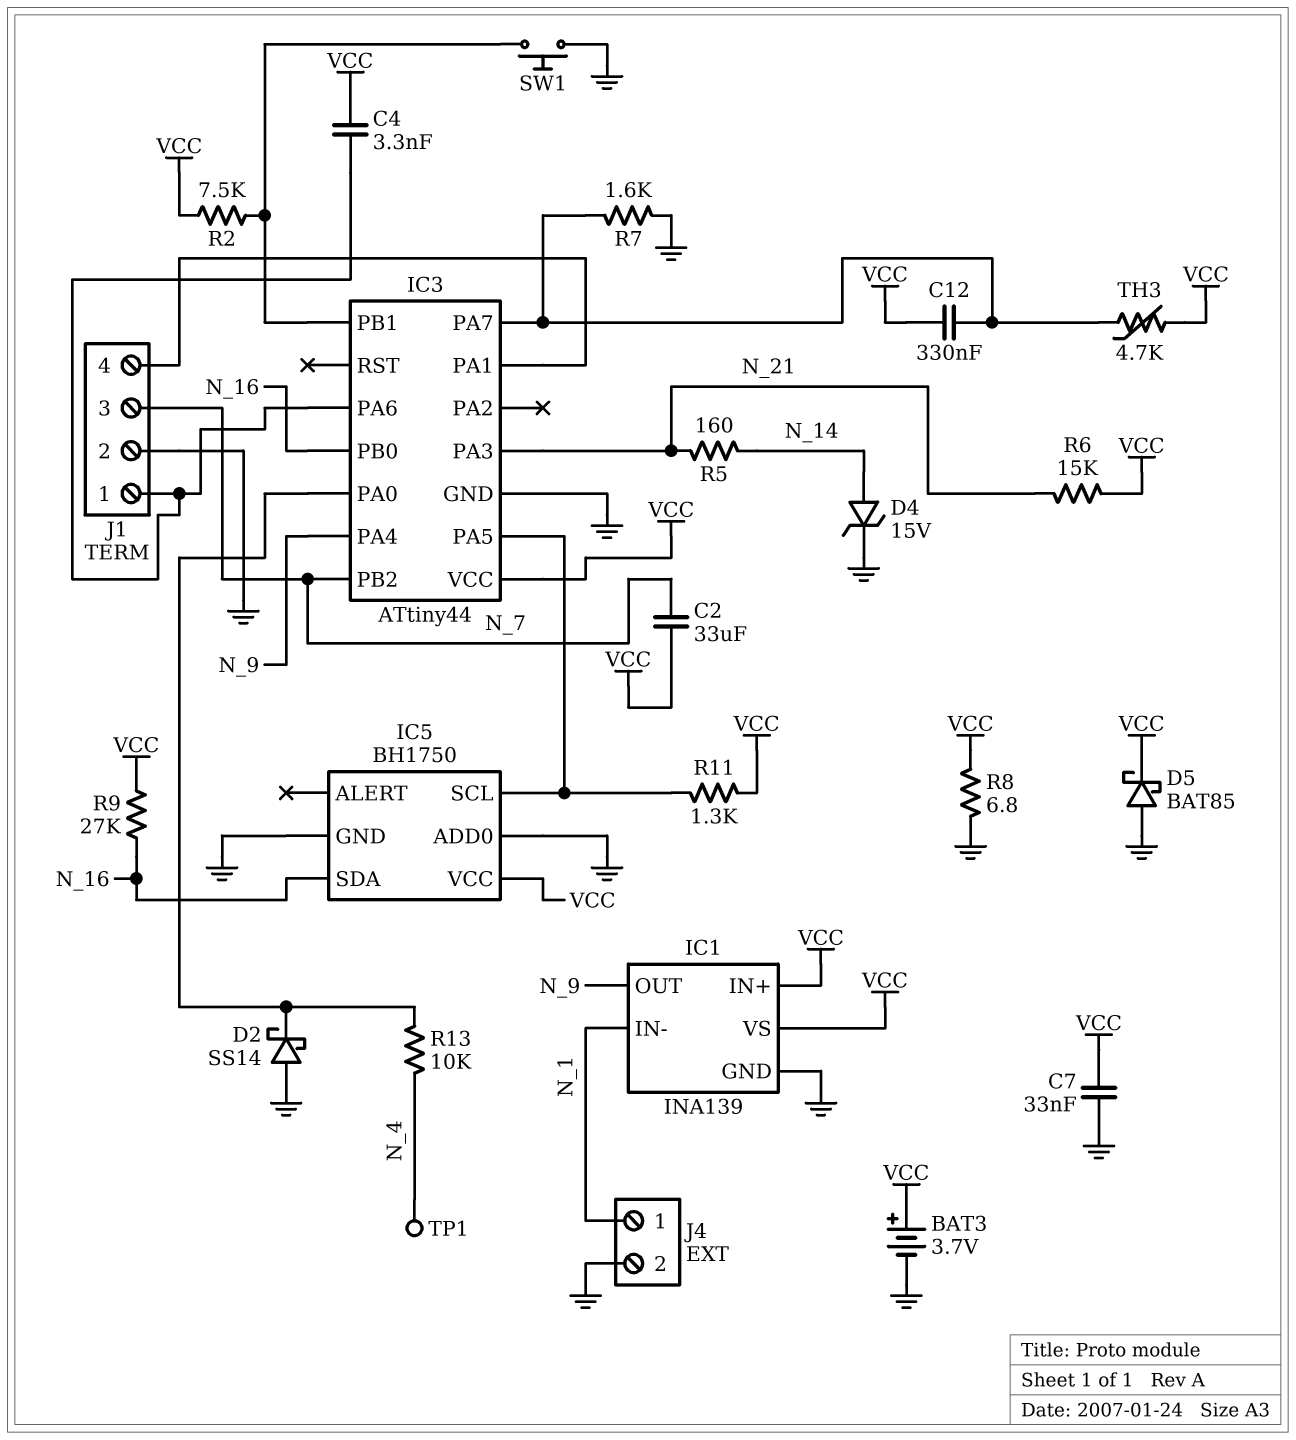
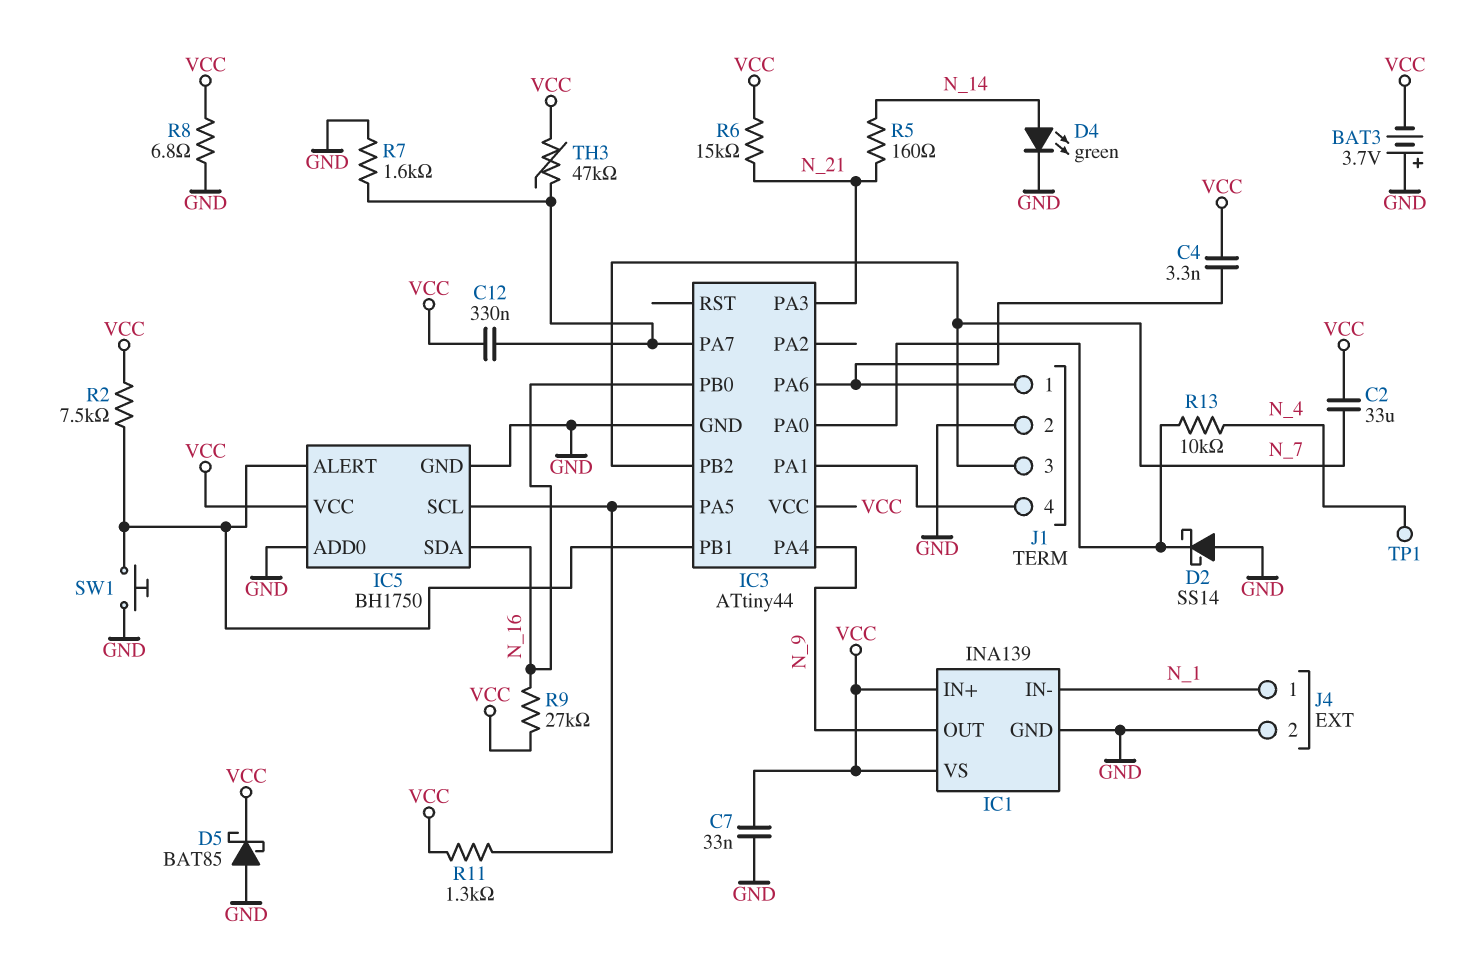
BAT3: 3.7V (plus VCC, minus GND) -> 3.7V (plus GND, minus VCC)
D4: zener 15V (A N_14, K GND) -> LED green (A N_14, K GND)
IC5 pin ALERT: none -> IC3/PB1
TH3: 4.7k (IC3/PA7, VCC) -> 47k (IC3/PA7, VCC)

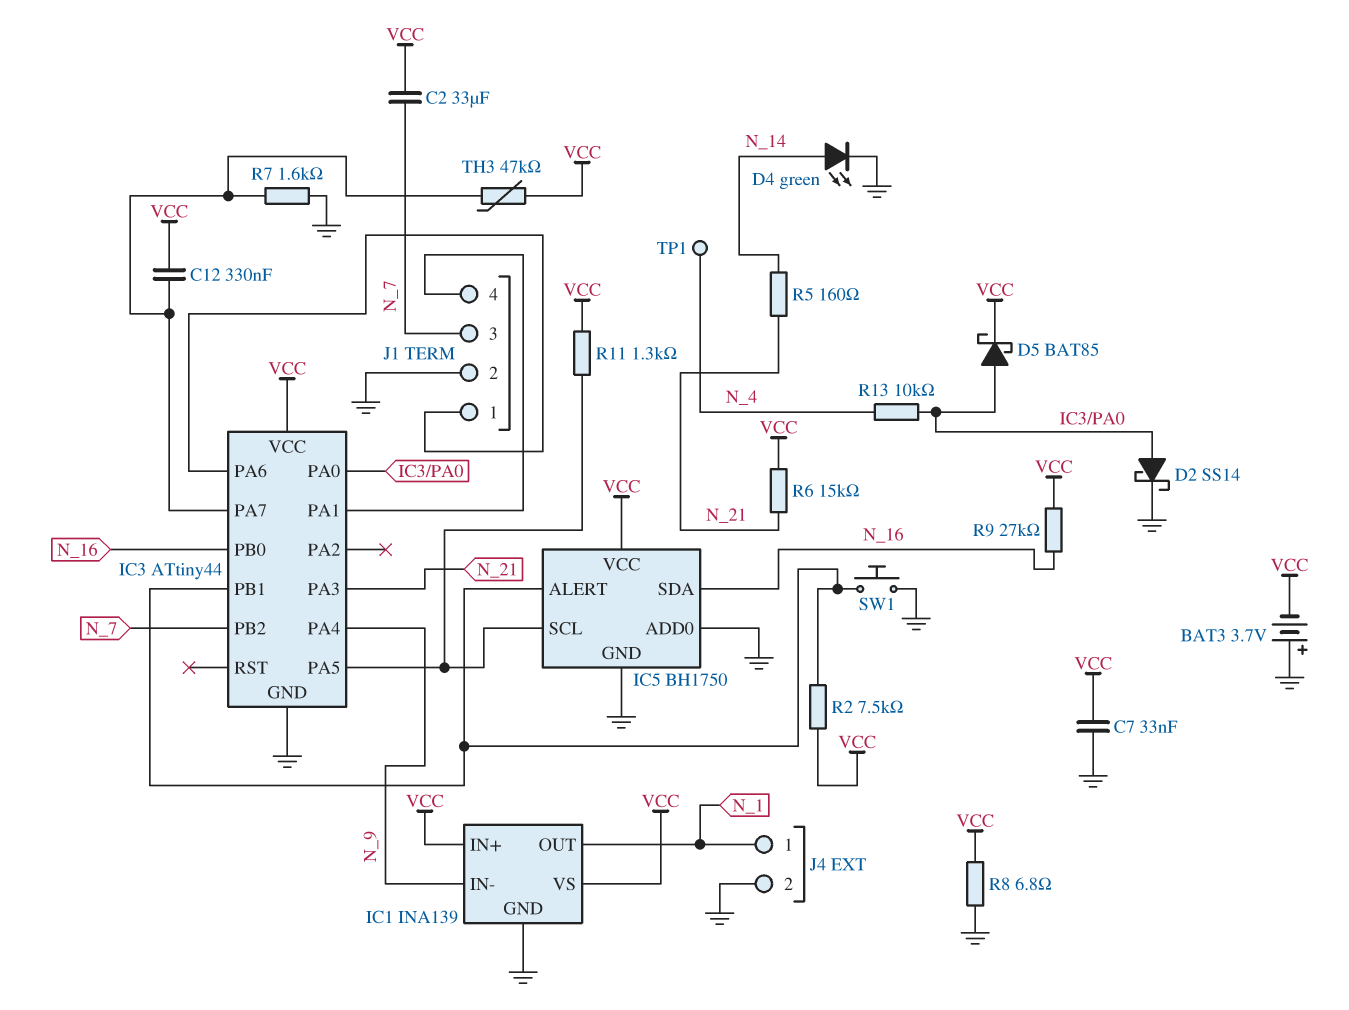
C4: 3.3nF (IC3/PA6, VCC) -> none
D2: schottky SS14 (A GND, K IC3/PA0) -> schottky SS14 (A IC3/PA0, K GND)
D5: schottky BAT85 (A GND, K VCC) -> schottky BAT85 (A IC3/PA0, K VCC)
IC1 pin IN-: N_1 -> N_9
IC1 pin OUT: N_9 -> N_1

